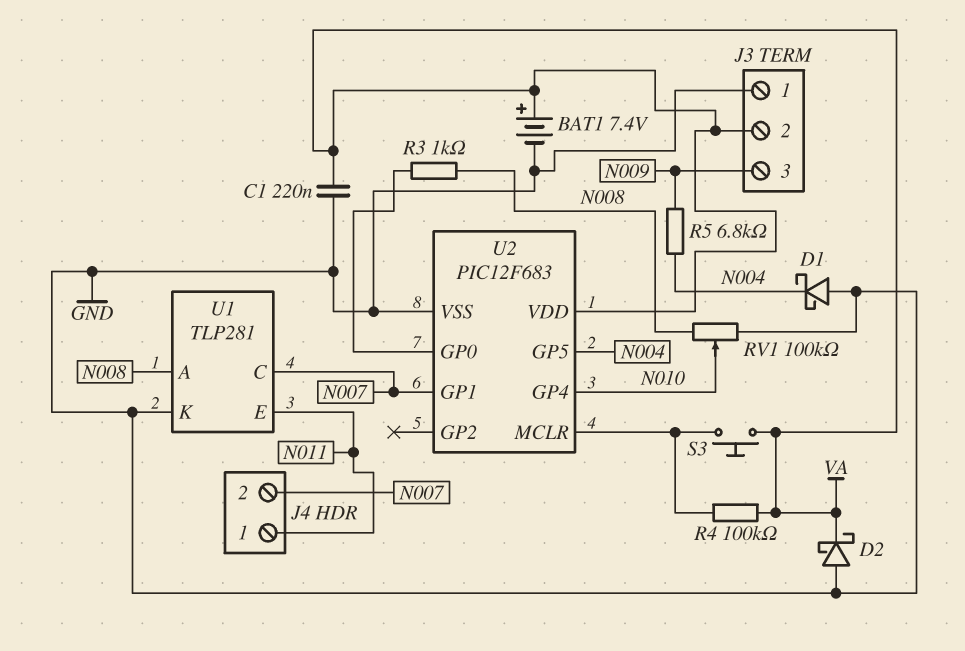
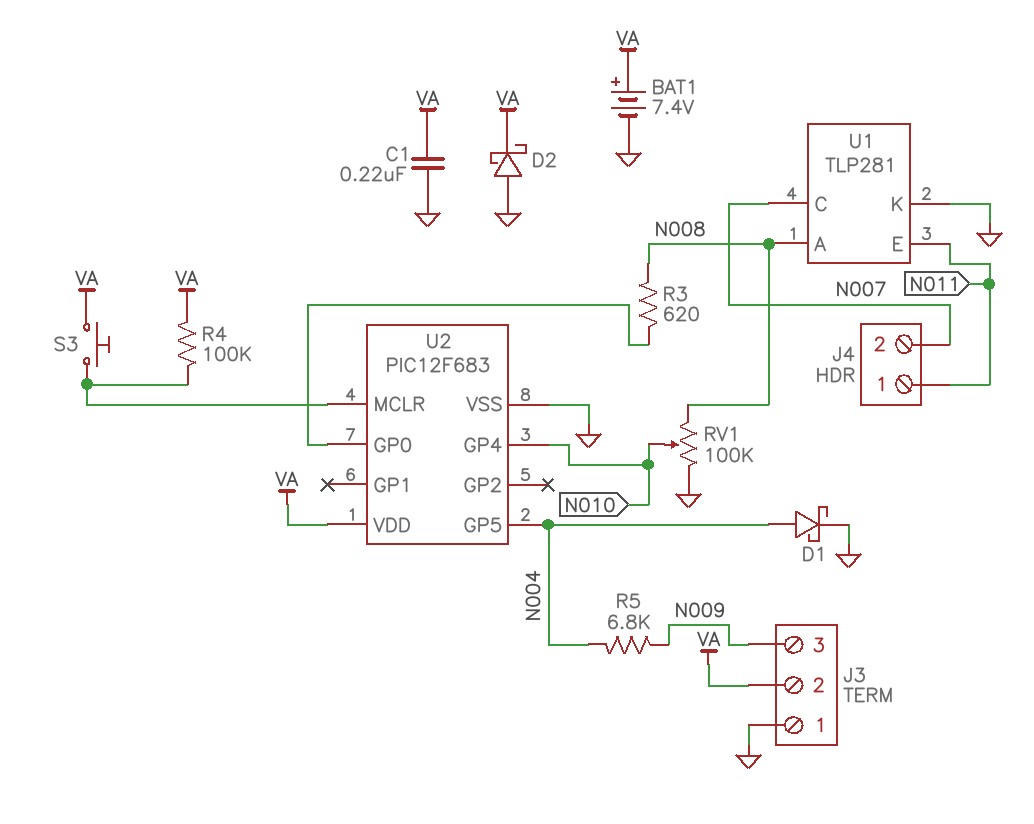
D1: schottky (A GND, K N004) -> schottky (A N004, K GND)
R3: 1k (N008, U2/GP0) -> 620 (N008, U2/GP0)
U2 pin GP1: N007 -> none

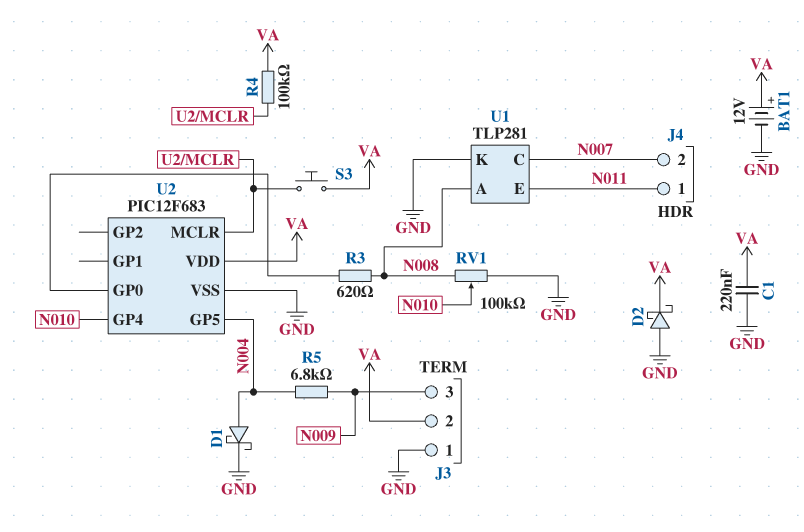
BAT1: 7.4V (plus VA, minus GND) -> 12V (plus VA, minus GND)

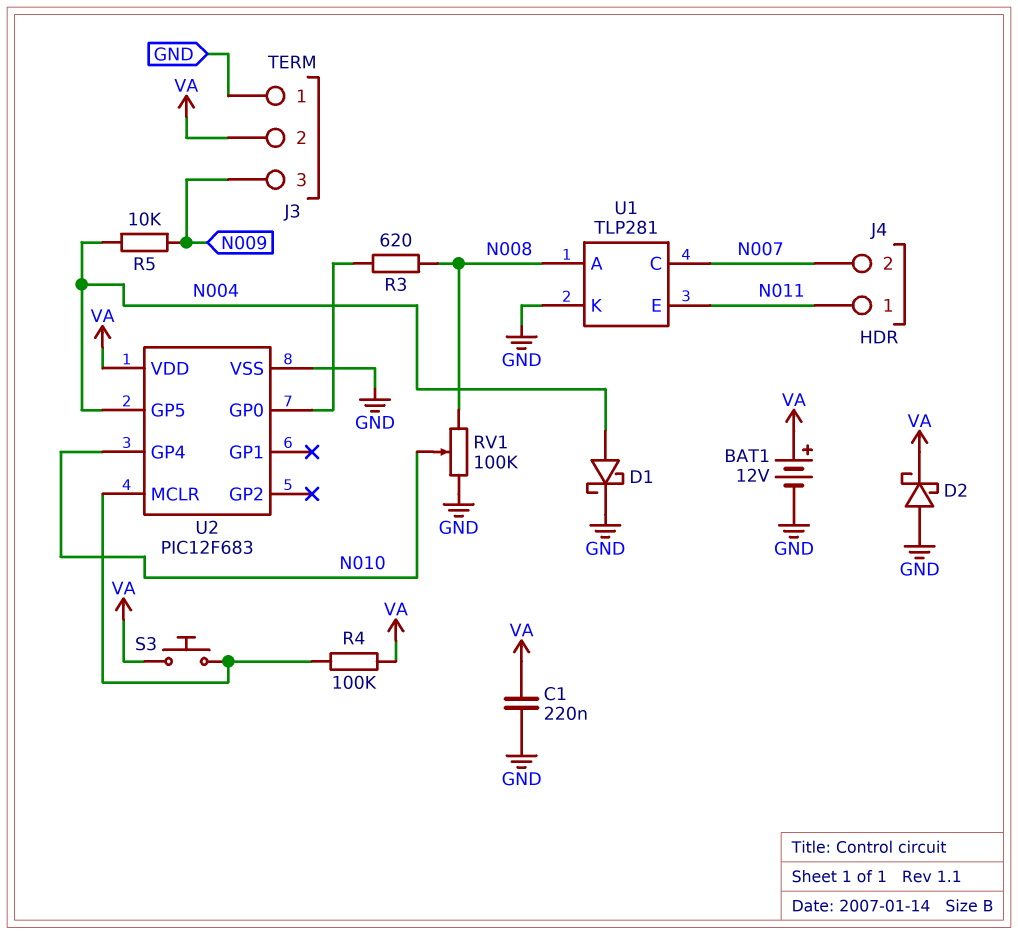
R5: 6.8k (N004, N009) -> 10k (N004, N009)

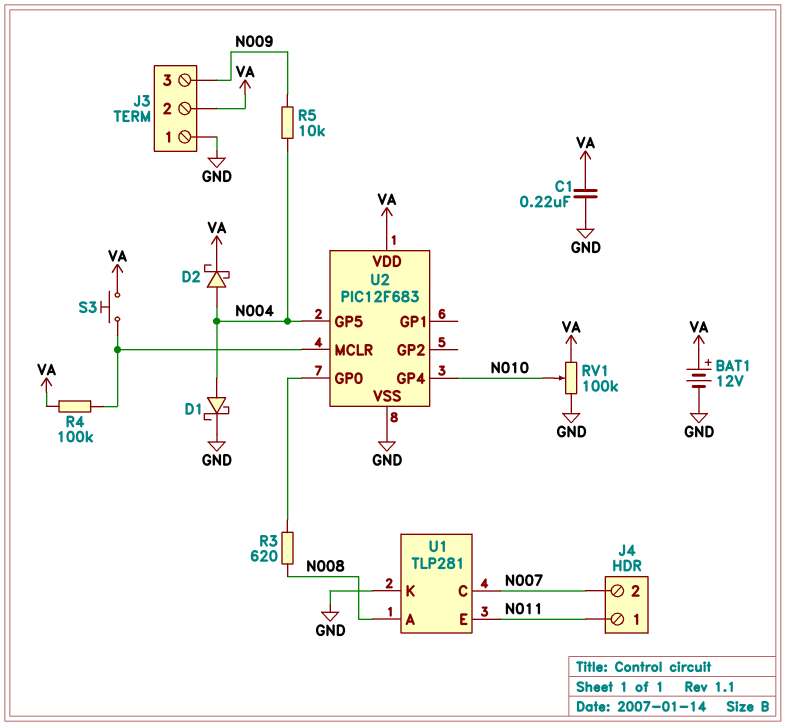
D2: schottky (A GND, K VA) -> schottky (A N004, K VA)
RV1: 100k (GND, N008, wiper N010) -> 100k (GND, VA, wiper N010)

